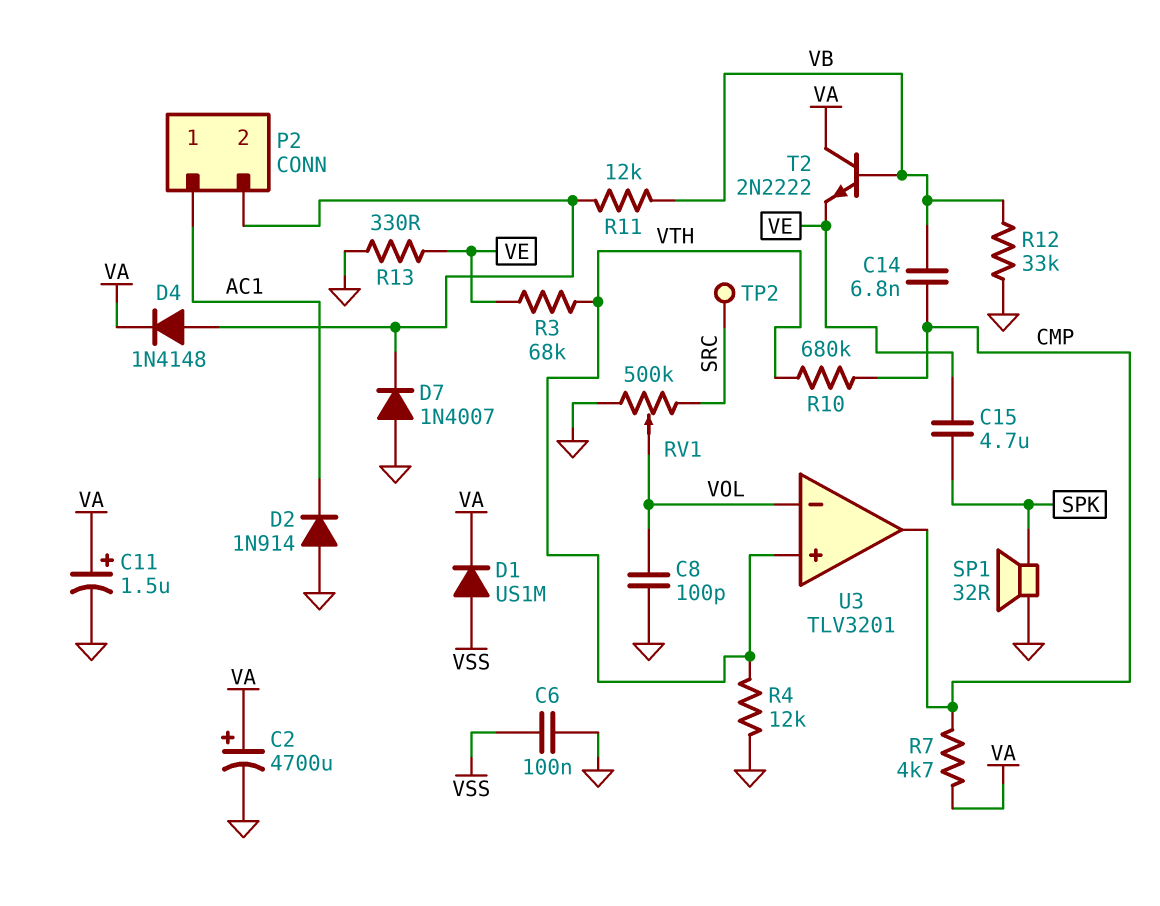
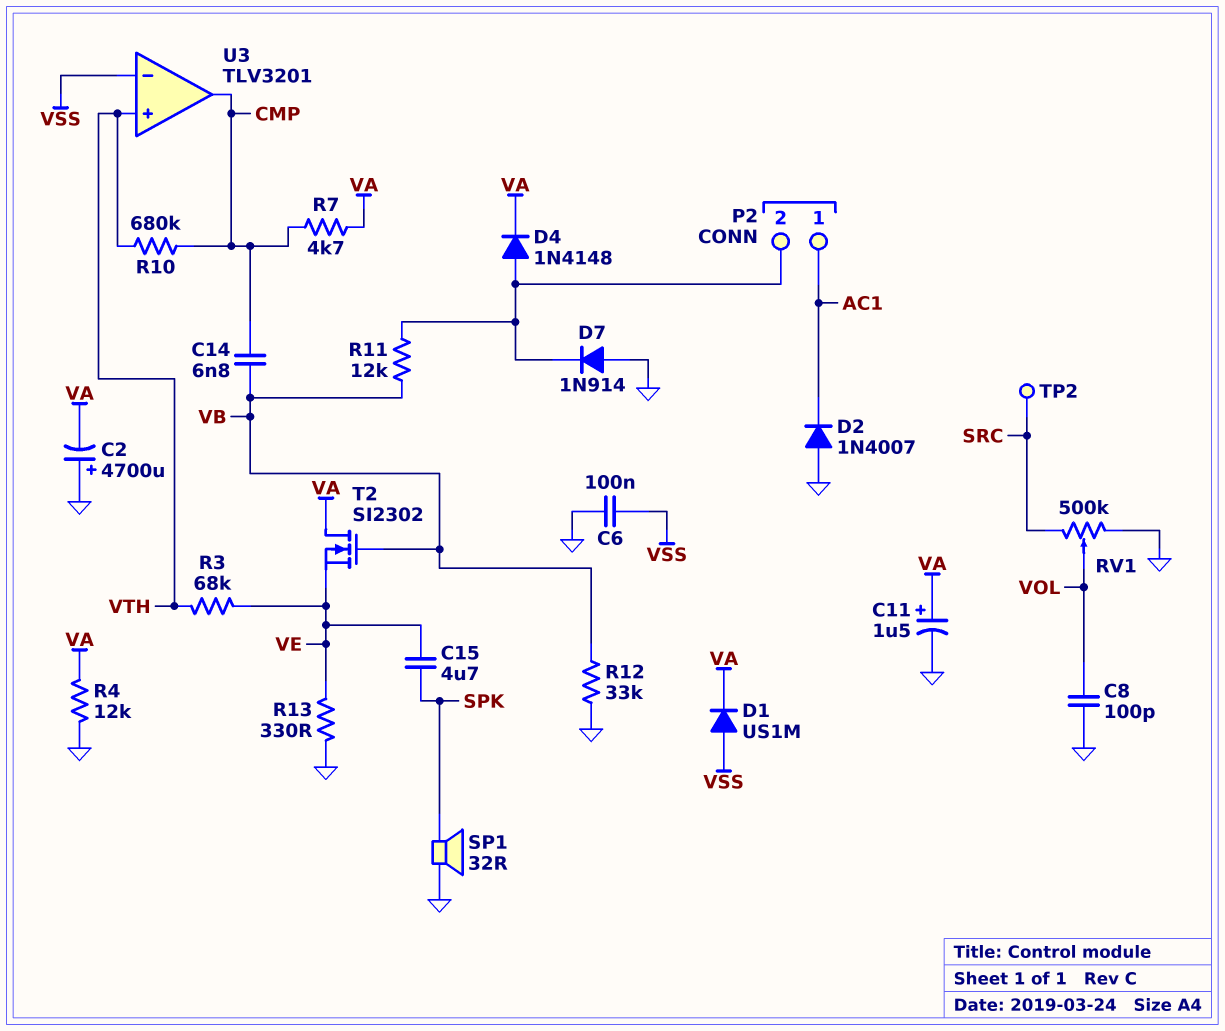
C2: 4700uF (plus VA, minus GND) -> 4700uF (plus GND, minus VA)
D2: diode 1N914 (A GND, K AC1) -> diode 1N4007 (A GND, K AC1)
D7: diode 1N4007 (A GND, K P2/2) -> diode 1N914 (A GND, K P2/2)
R4: 12k (GND, VTH) -> 12k (GND, VA)
T2: NPN 2N2222 (B VB, C VA, E VE) -> NMOS SI2302 (G VB, D VA, S VE)
U3 pin in-: VOL -> VSS

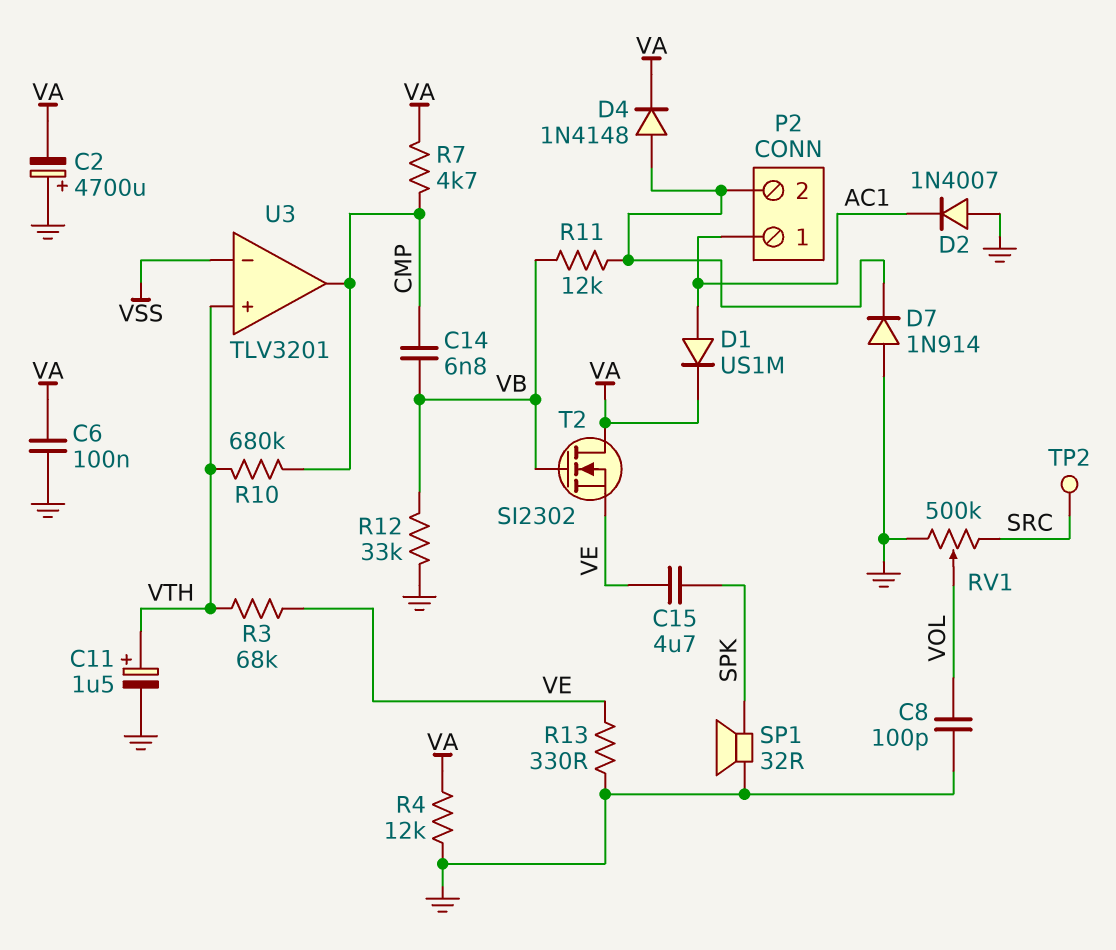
C6: 100nF (GND, VSS) -> 100nF (GND, VA)
C11: 1.5uF (plus VA, minus GND) -> 1.5uF (plus VTH, minus GND)
D1: diode US1M (A VSS, K VA) -> diode US1M (A AC1, K VA)

